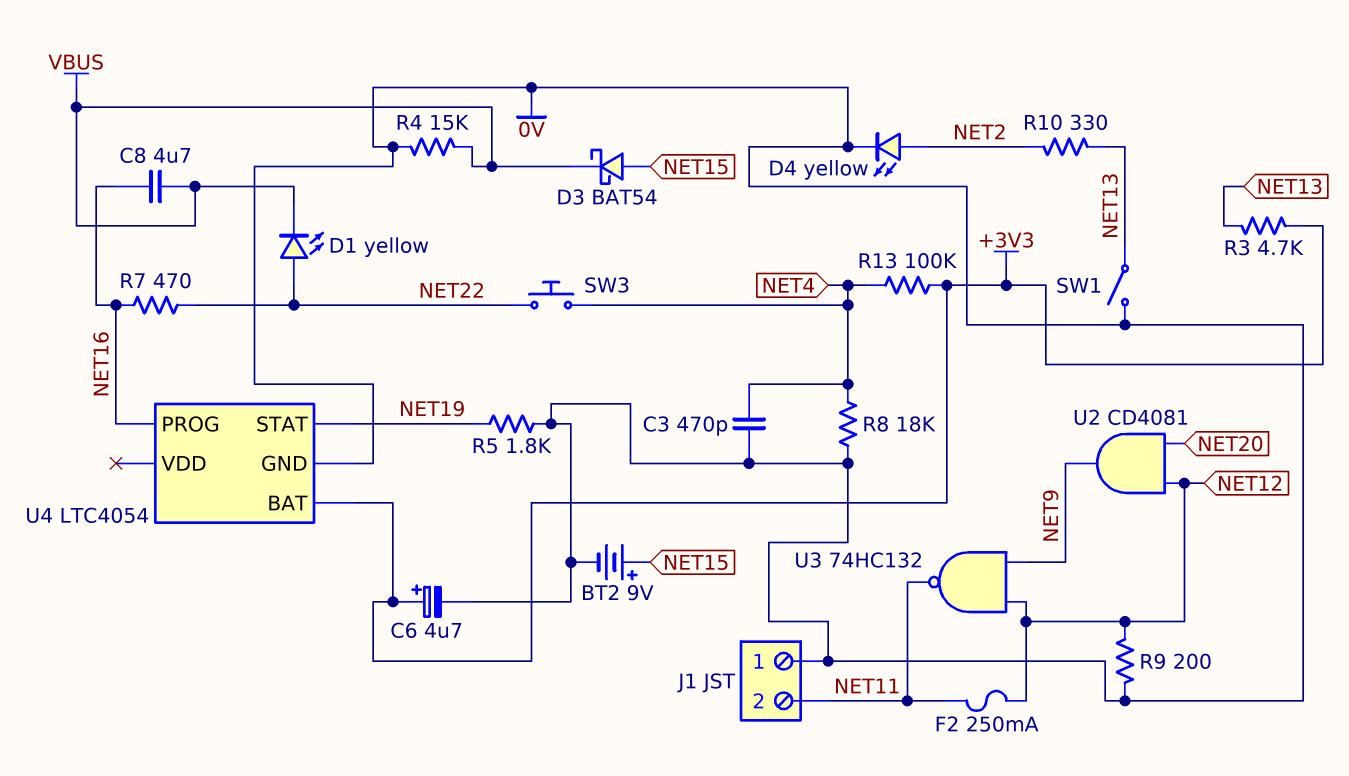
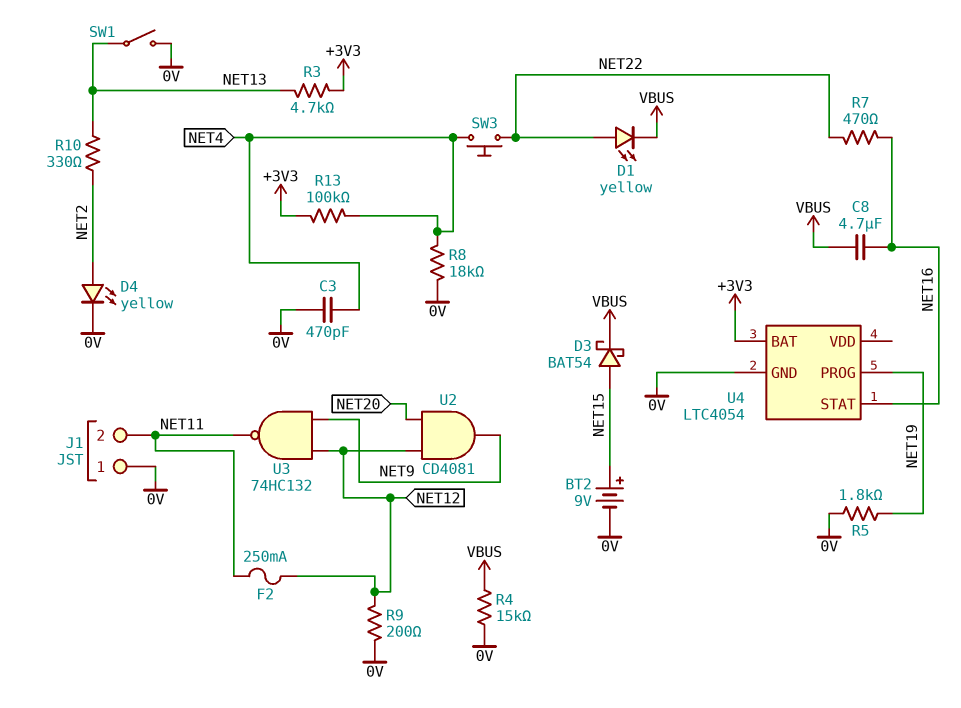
C6: 4.7uF (plus +3V3, minus 0V) -> none
U4 pin PROG: NET16 -> NET19
U4 pin STAT: NET19 -> NET16

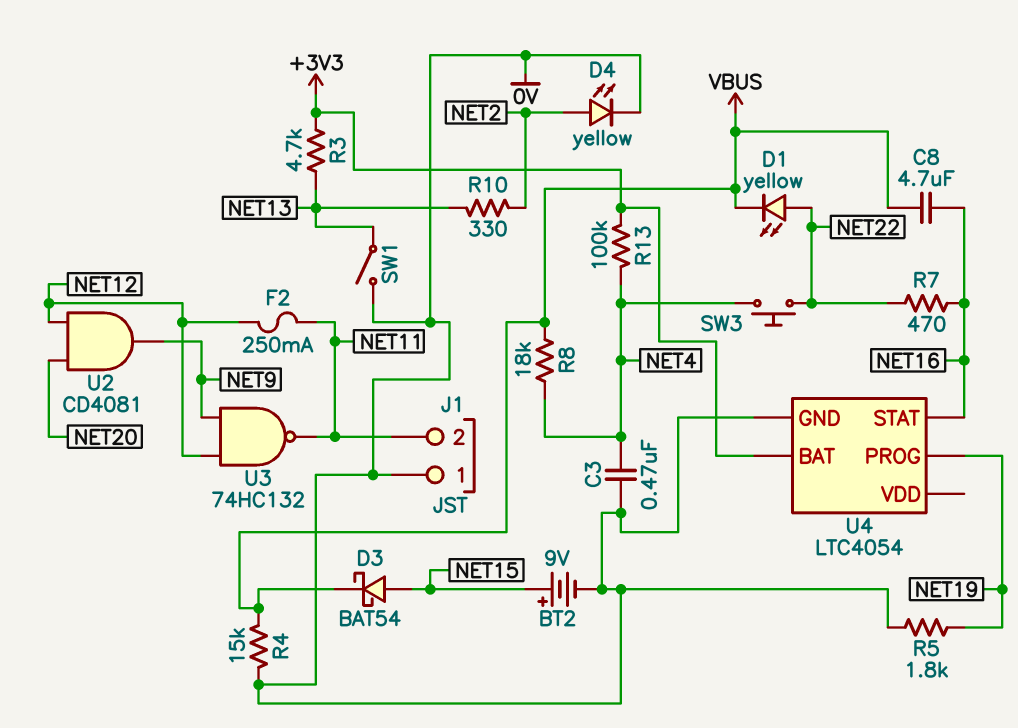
C3: 470pF (0V, NET4) -> 470nF (0V, NET4)
R8: 18k (0V, NET4) -> 18k (NET4, VBUS)
R9: 200 (0V, NET12) -> none

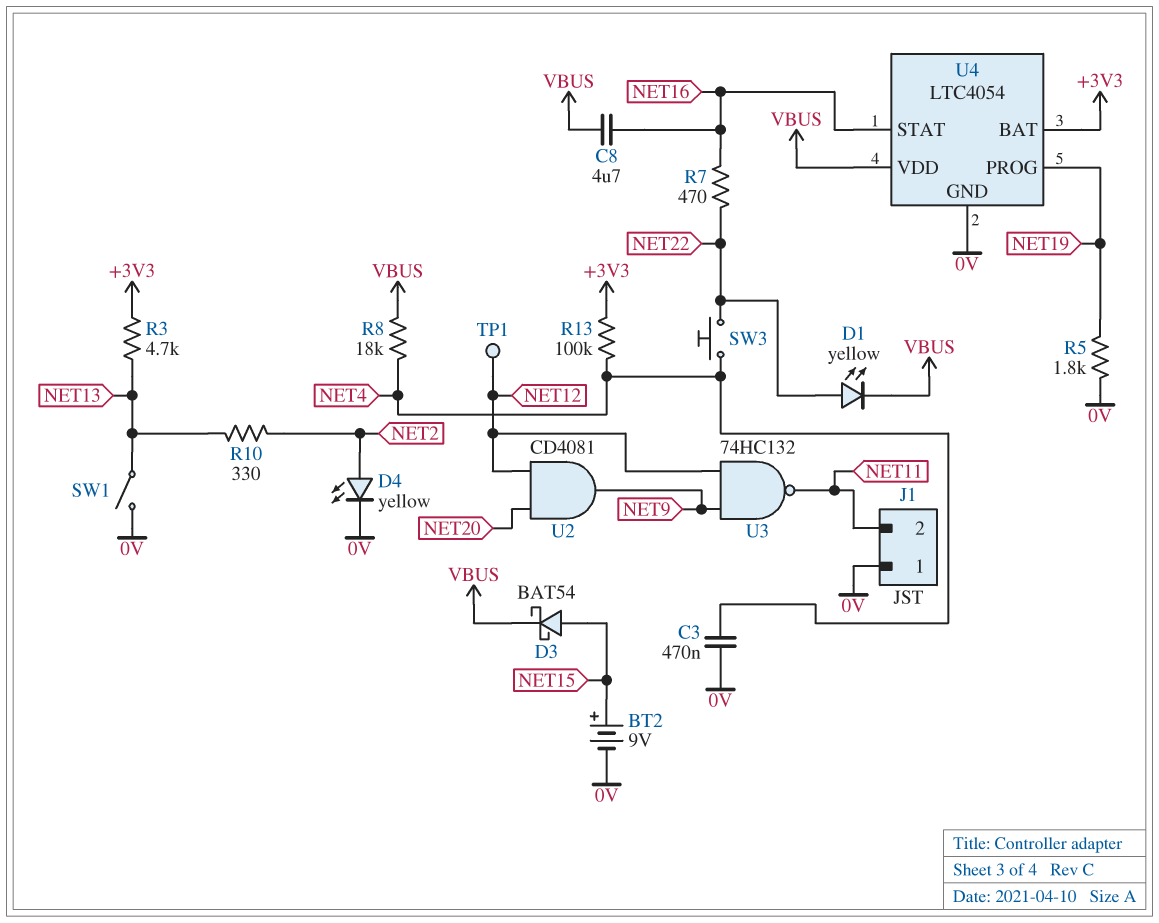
F2: 250mA (NET11, NET12) -> none
R4: 15k (0V, VBUS) -> none
TP1: none -> test point (NET12)
U4 pin VDD: none -> VBUS

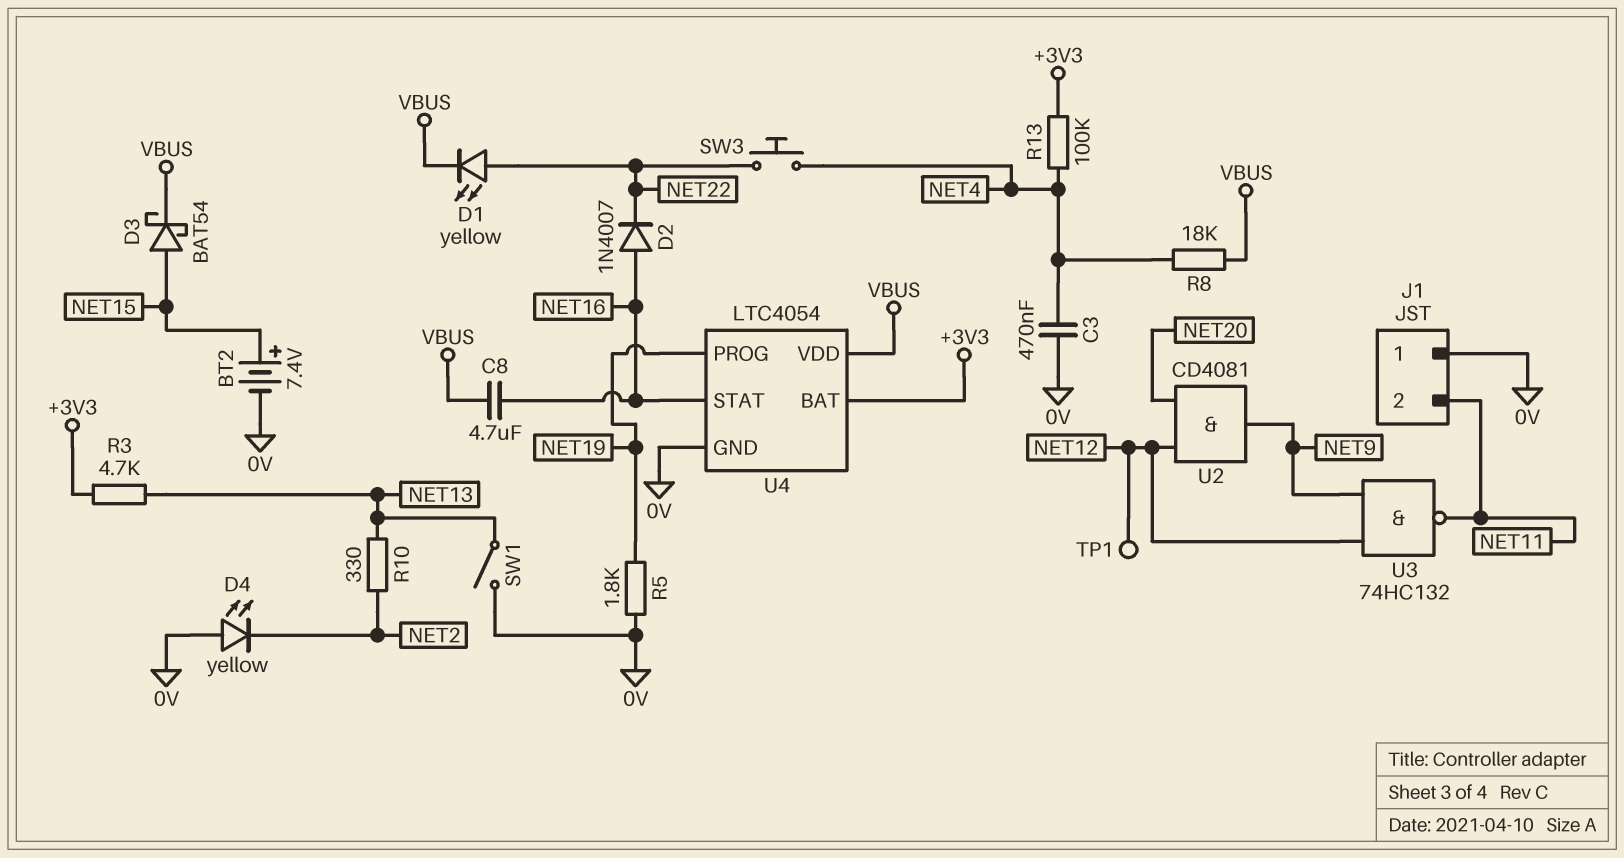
BT2: 9V (plus NET15, minus 0V) -> 7.4V (plus NET15, minus 0V)
D2: none -> diode 1N4007 (A NET16, K NET22)
D4: LED yellow (A NET2, K 0V) -> LED yellow (A 0V, K NET2)
R7: 470 (NET16, NET22) -> none

